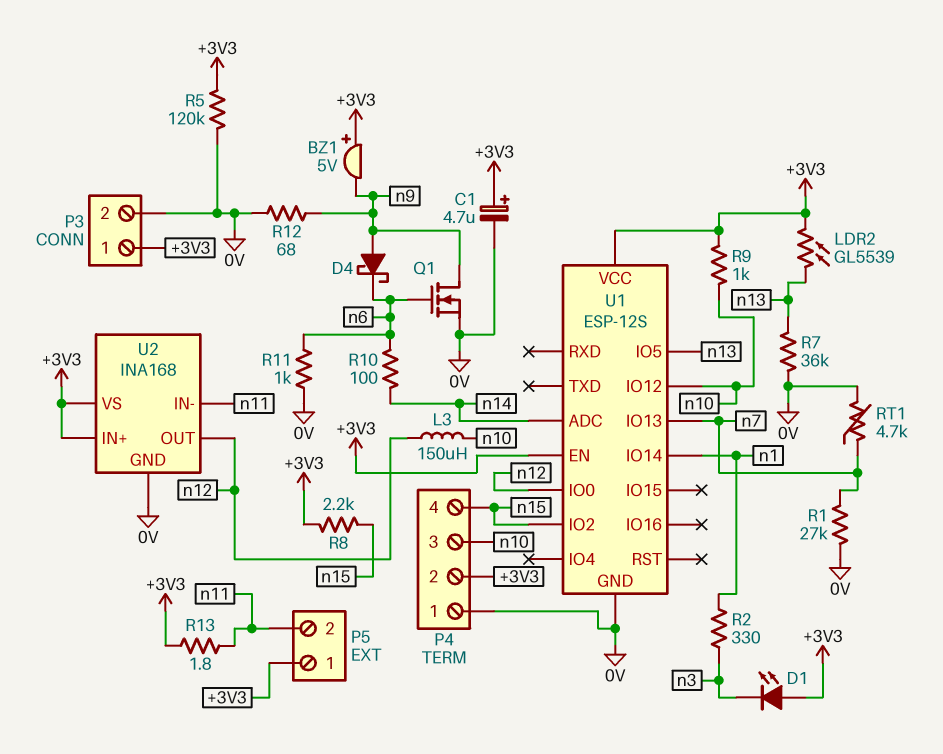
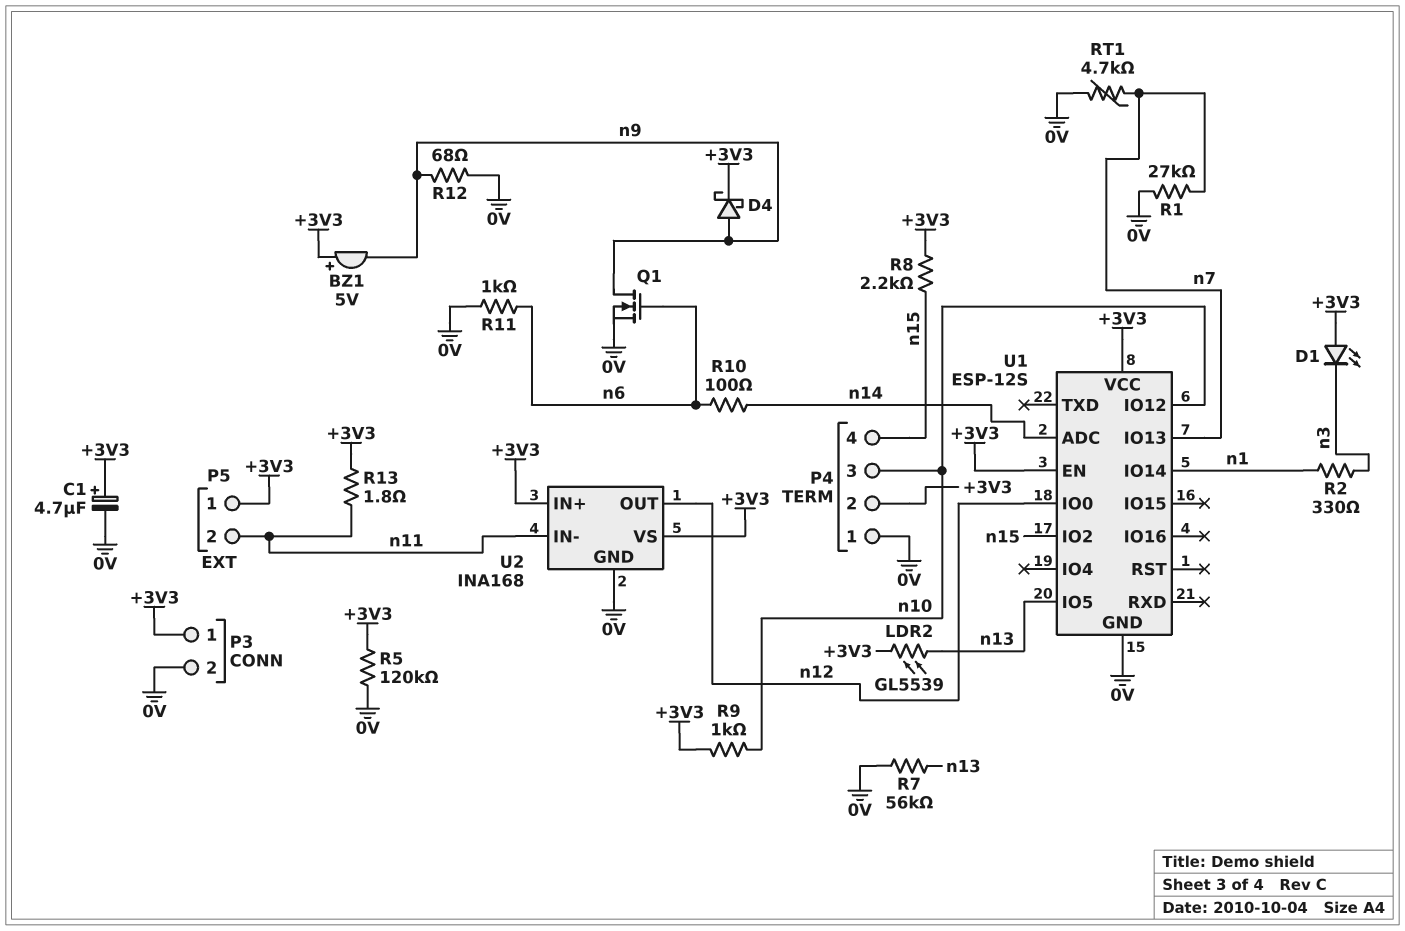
D4: schottky (A n9, K n6) -> schottky (A n9, K +3V3)
L3: 150uH (n10, n12) -> none
R7: 36k (0V, n13) -> 56k (0V, n13)

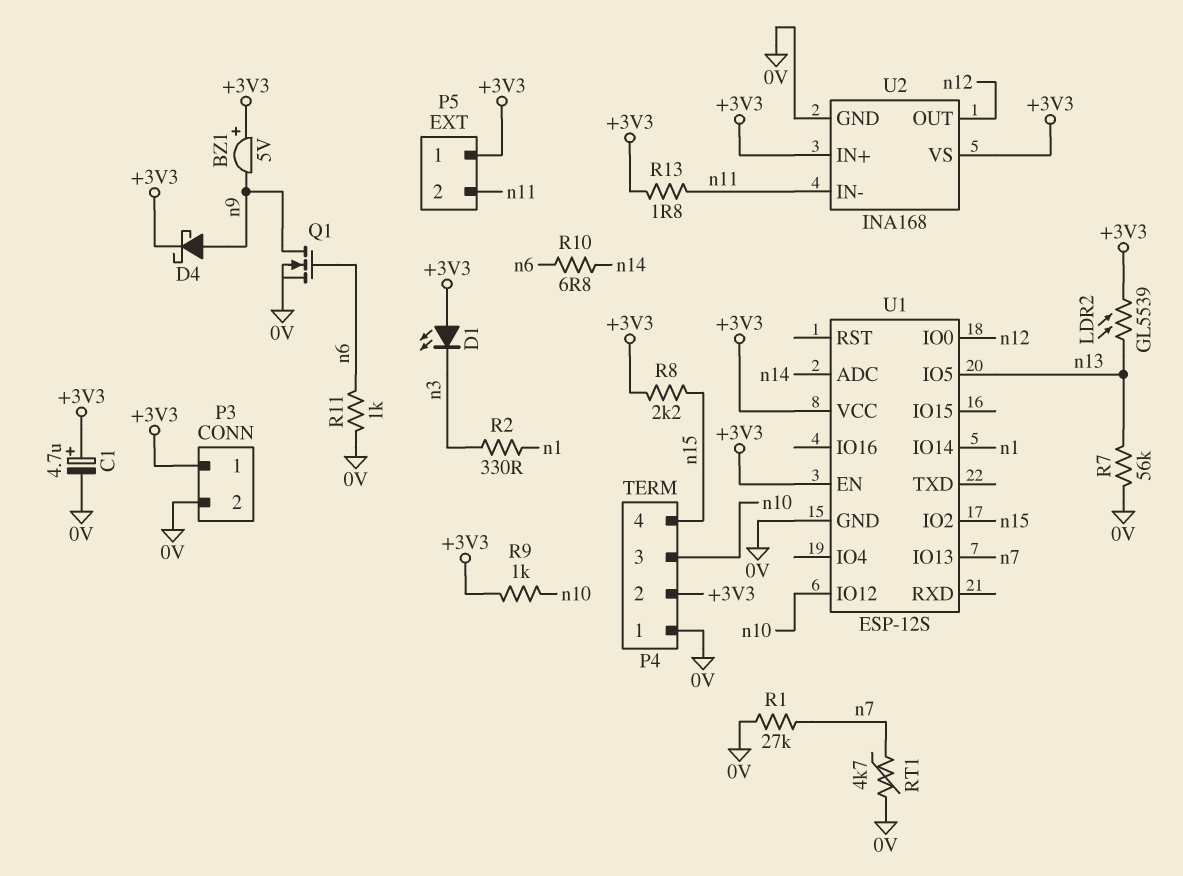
R5: 120k (+3V3, 0V) -> none
R10: 100 (n6, n14) -> 6.8 (n6, n14)
R12: 68 (0V, n9) -> none

